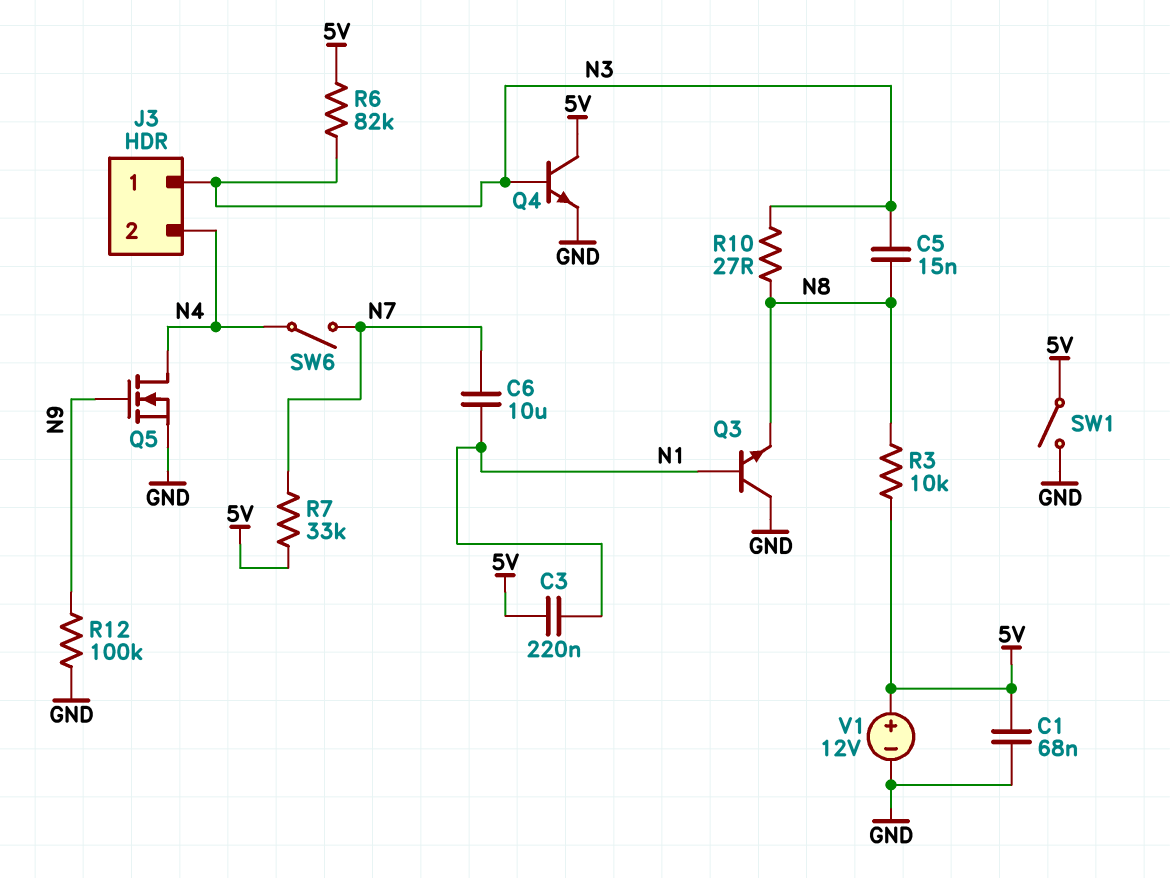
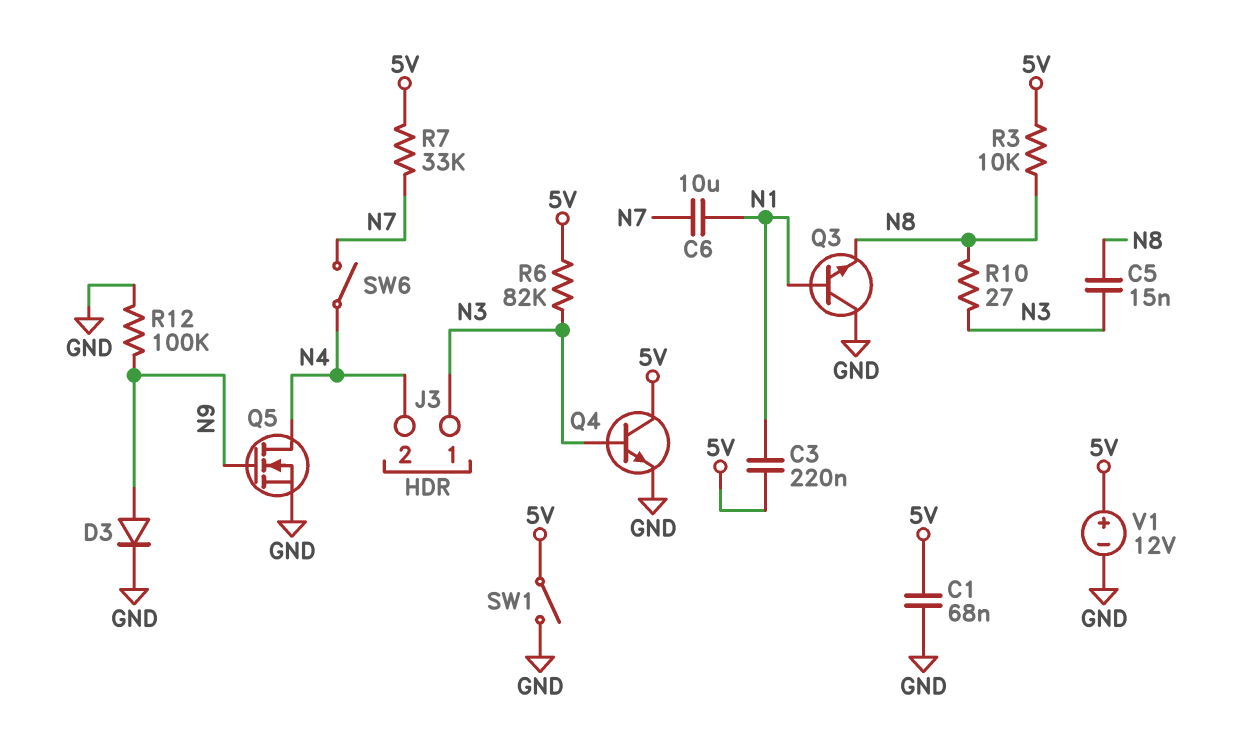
D3: none -> diode (A N9, K GND)

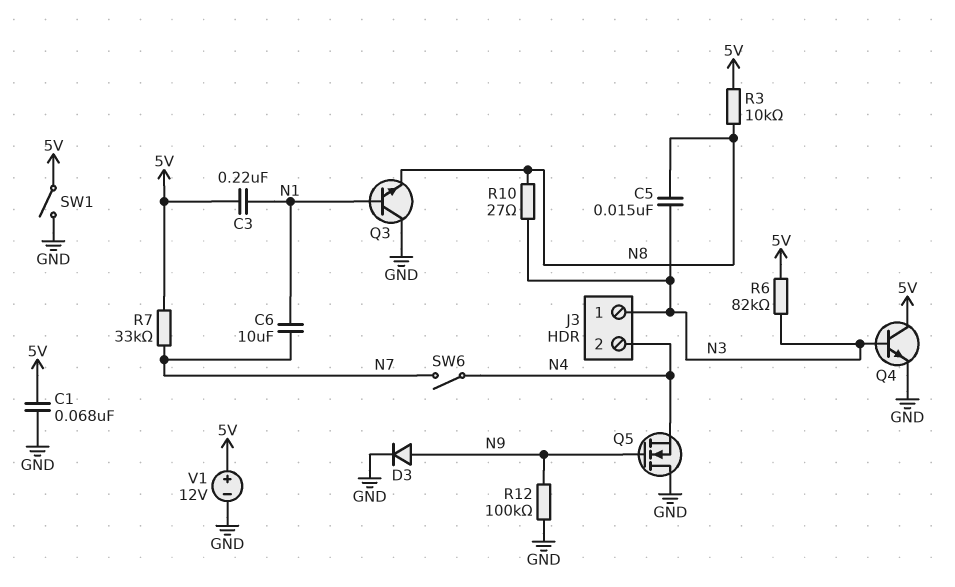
Q5: NMOS (G N9, D N4, S GND) -> NMOS (G N9, D GND, S N4)

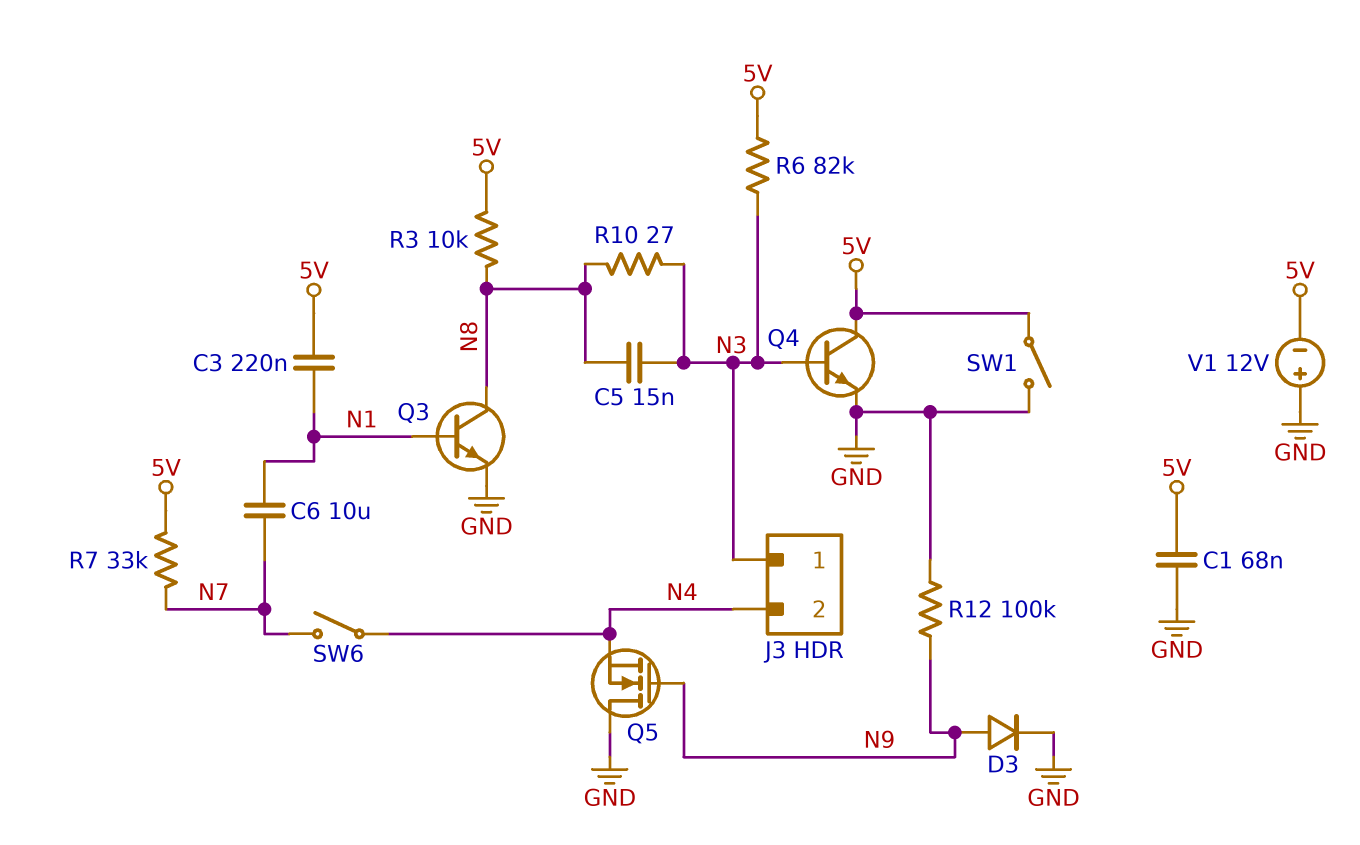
Q3: NPN (B N1, C GND, E N8) -> NPN (B N1, C N8, E GND)
V1: 12V (plus 5V, minus GND) -> 12V (plus GND, minus 5V)

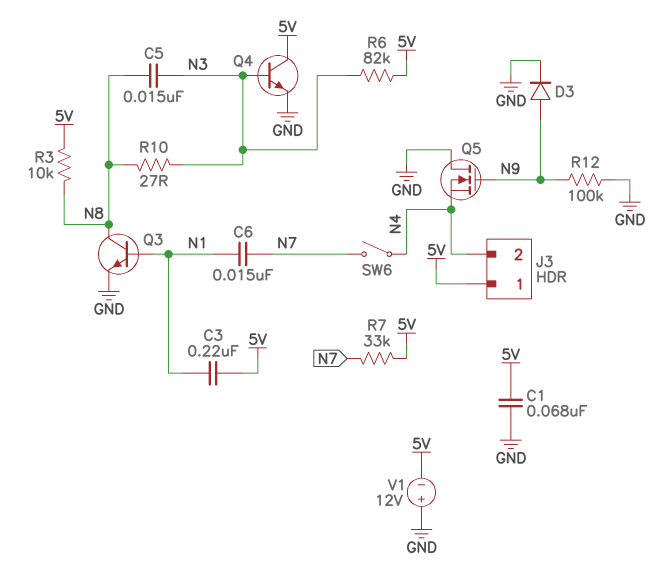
C6: 10uF (N1, N7) -> 15nF (N1, N7)
J3 pin 1: N3 -> 5V
SW1: switch (5V, GND) -> none

